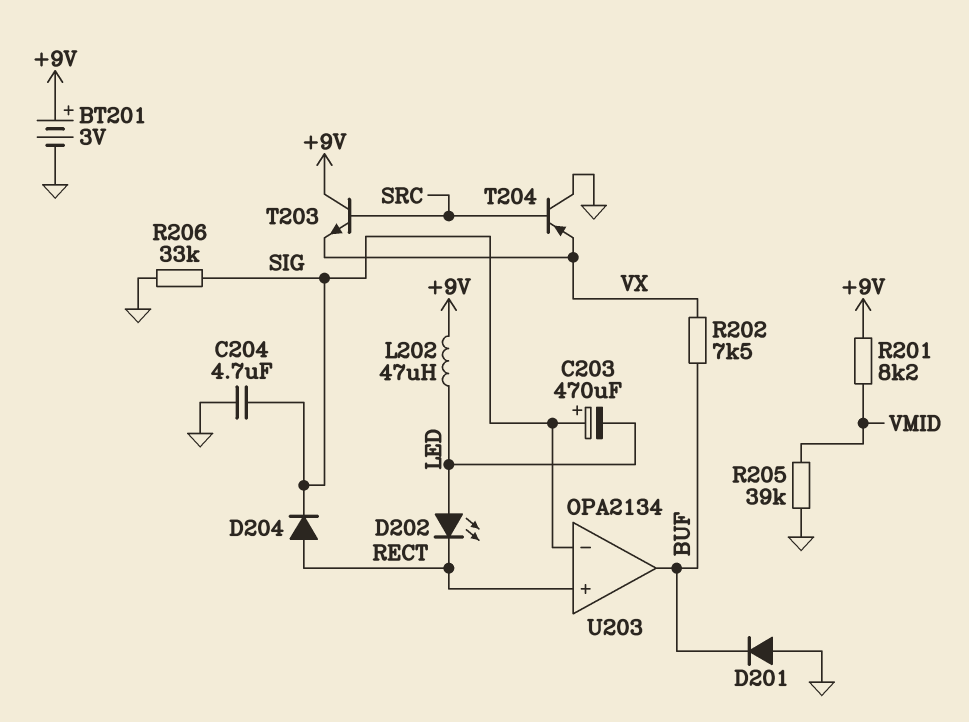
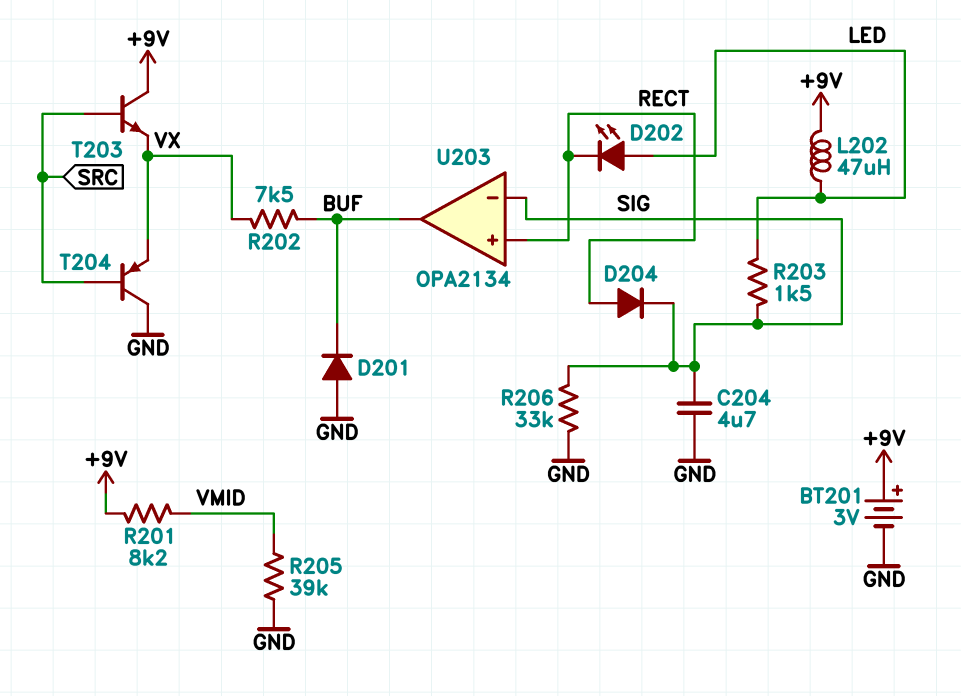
C203: 470uF (plus SIG, minus LED) -> none
R203: none -> 1.5k (LED, SIG)

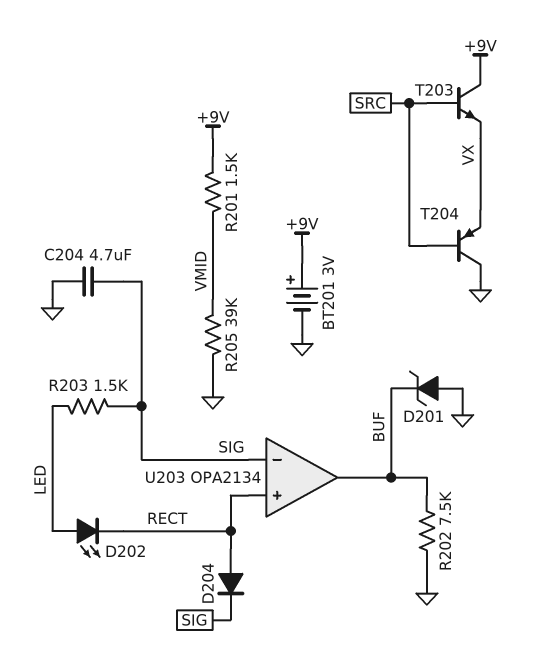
D201: diode (A GND, K BUF) -> zener (A GND, K BUF)
L202: 47uH (+9V, LED) -> none
R201: 8.2k (+9V, VMID) -> 1.5k (+9V, VMID)
R202: 7.5k (BUF, VX) -> 7.5k (BUF, GND)
R206: 33k (GND, SIG) -> none

